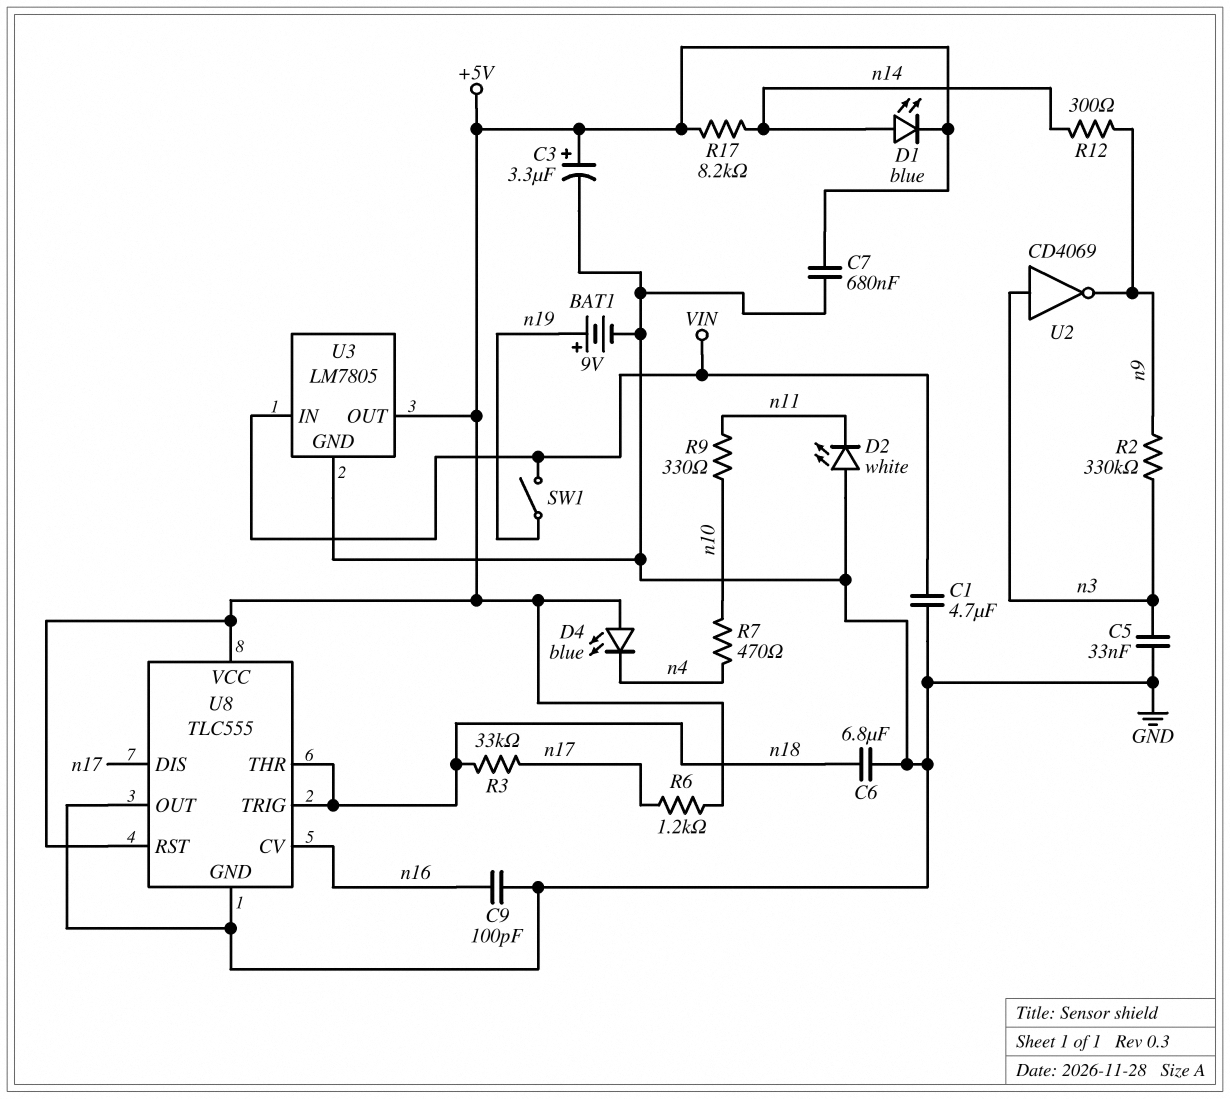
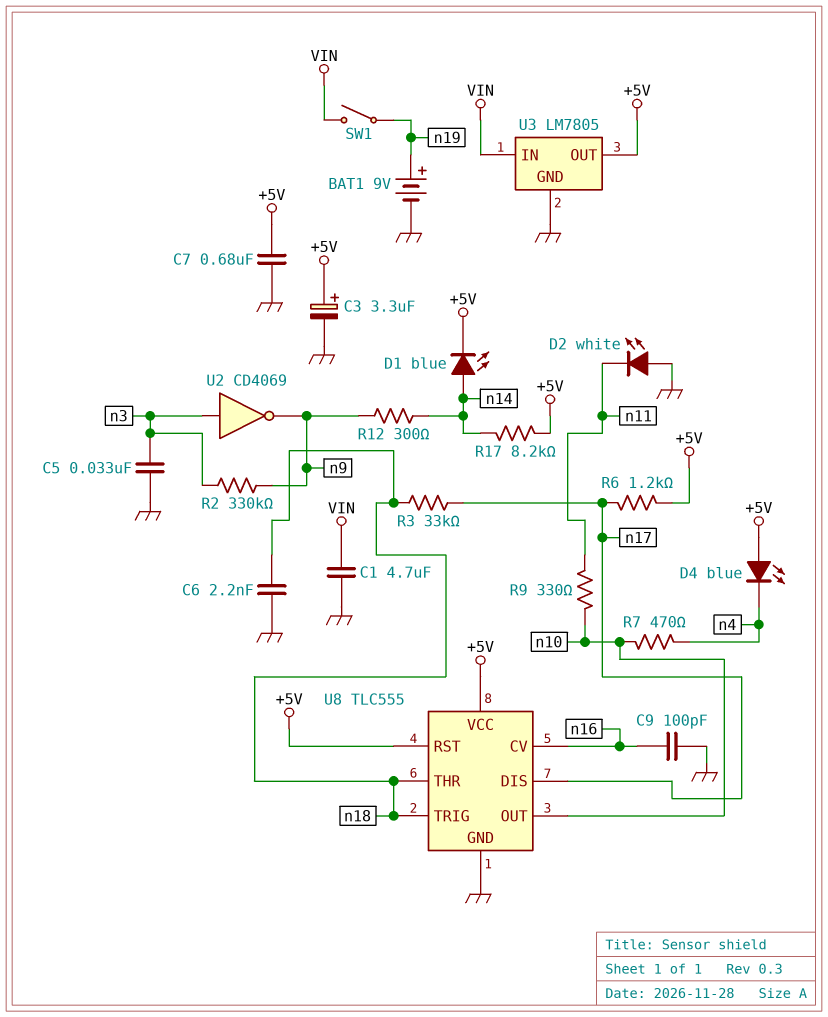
C6: 6.8uF (GND, n18) -> 2.2nF (GND, n18)
U8 pin OUT: GND -> n10

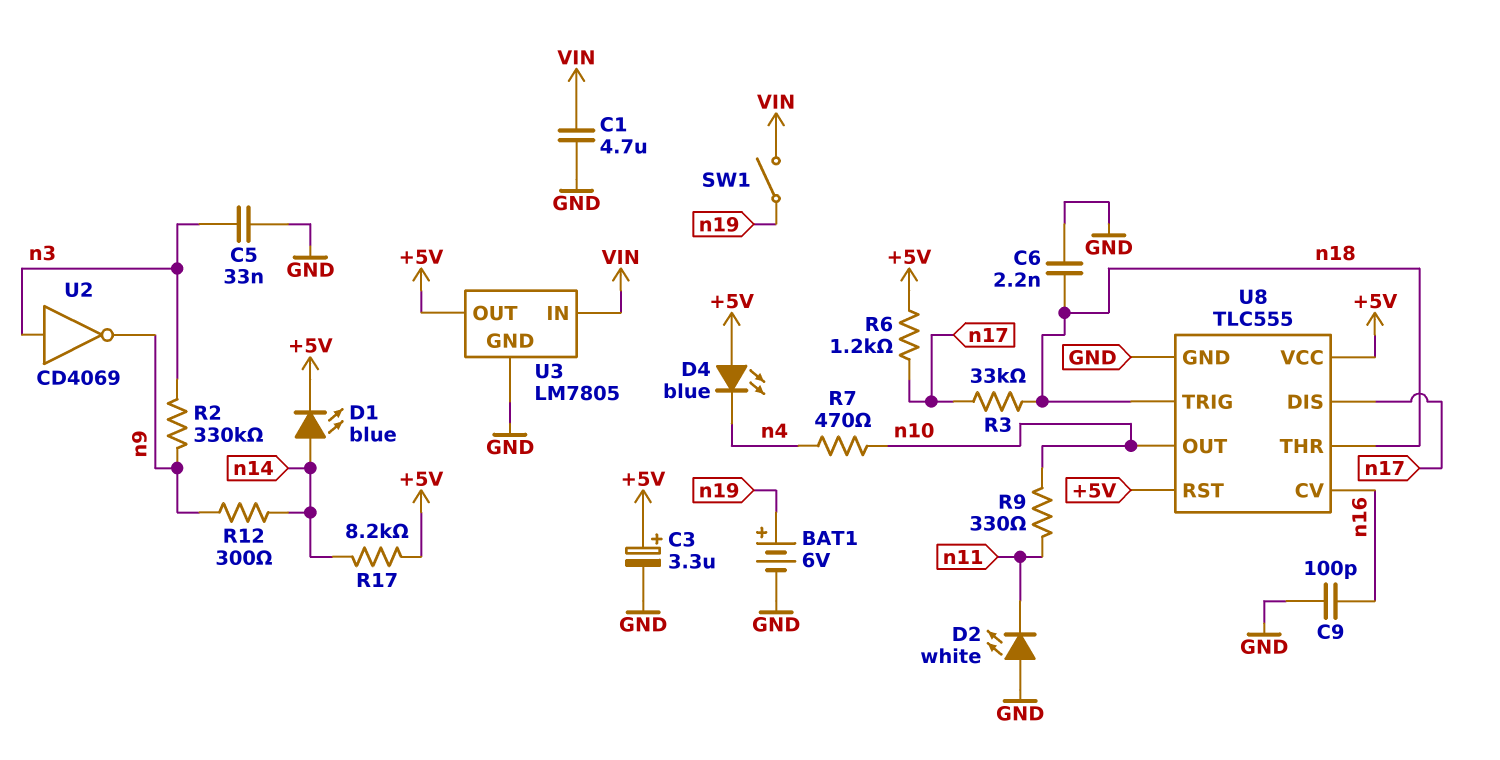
BAT1: 9V (plus n19, minus GND) -> 6V (plus n19, minus GND)
C7: 680nF (+5V, GND) -> none

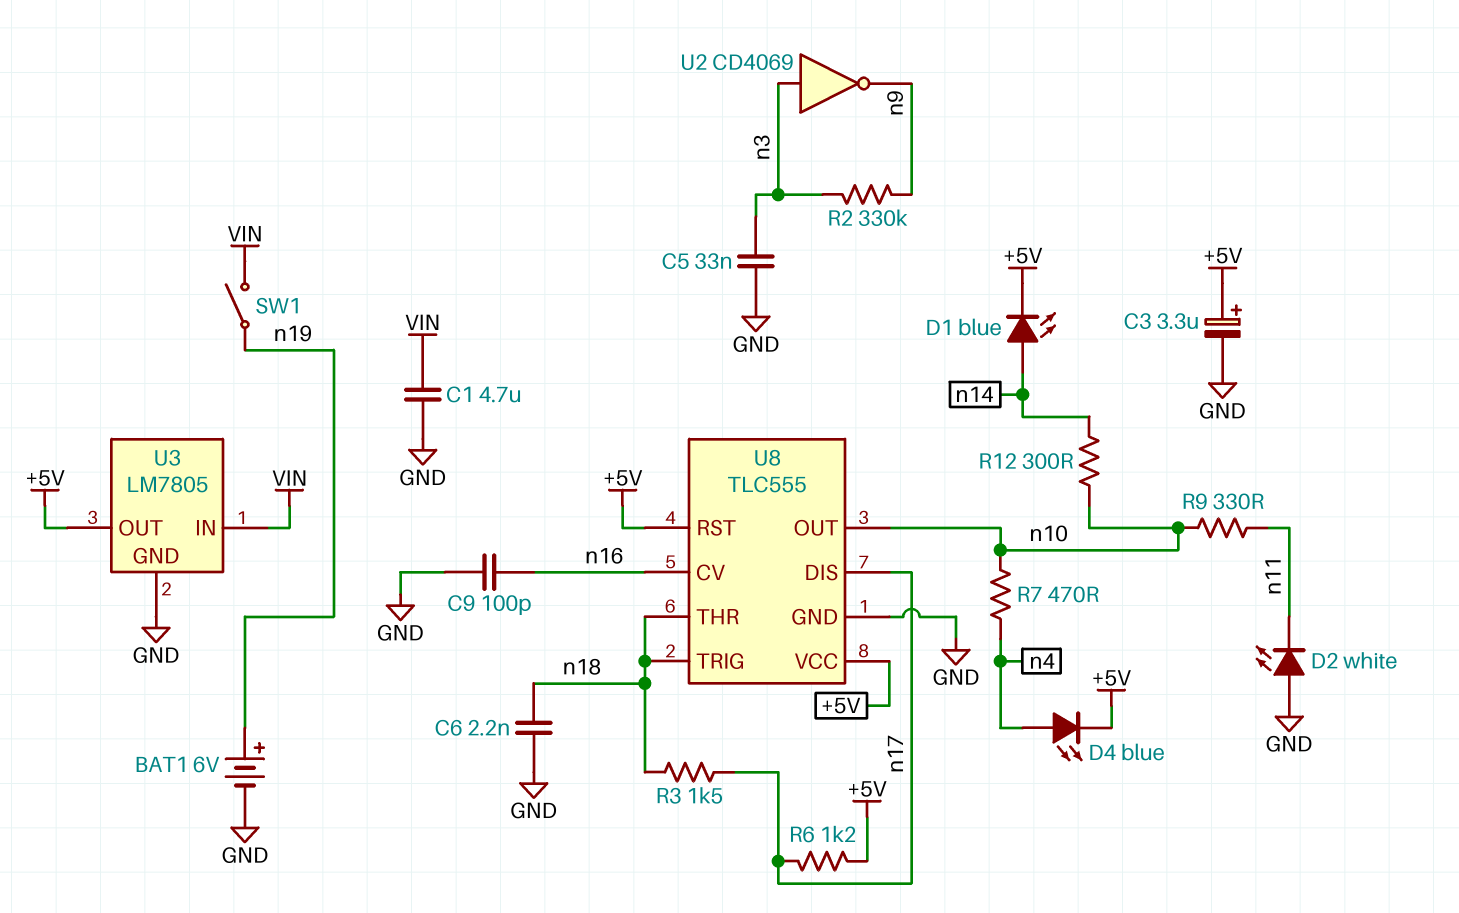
D4: LED blue (A +5V, K n4) -> LED blue (A n4, K +5V)
R3: 33k (n17, n18) -> 1.5k (n17, n18)
R12: 300 (n9, n14) -> 300 (n10, n14)
R17: 8.2k (+5V, n14) -> none

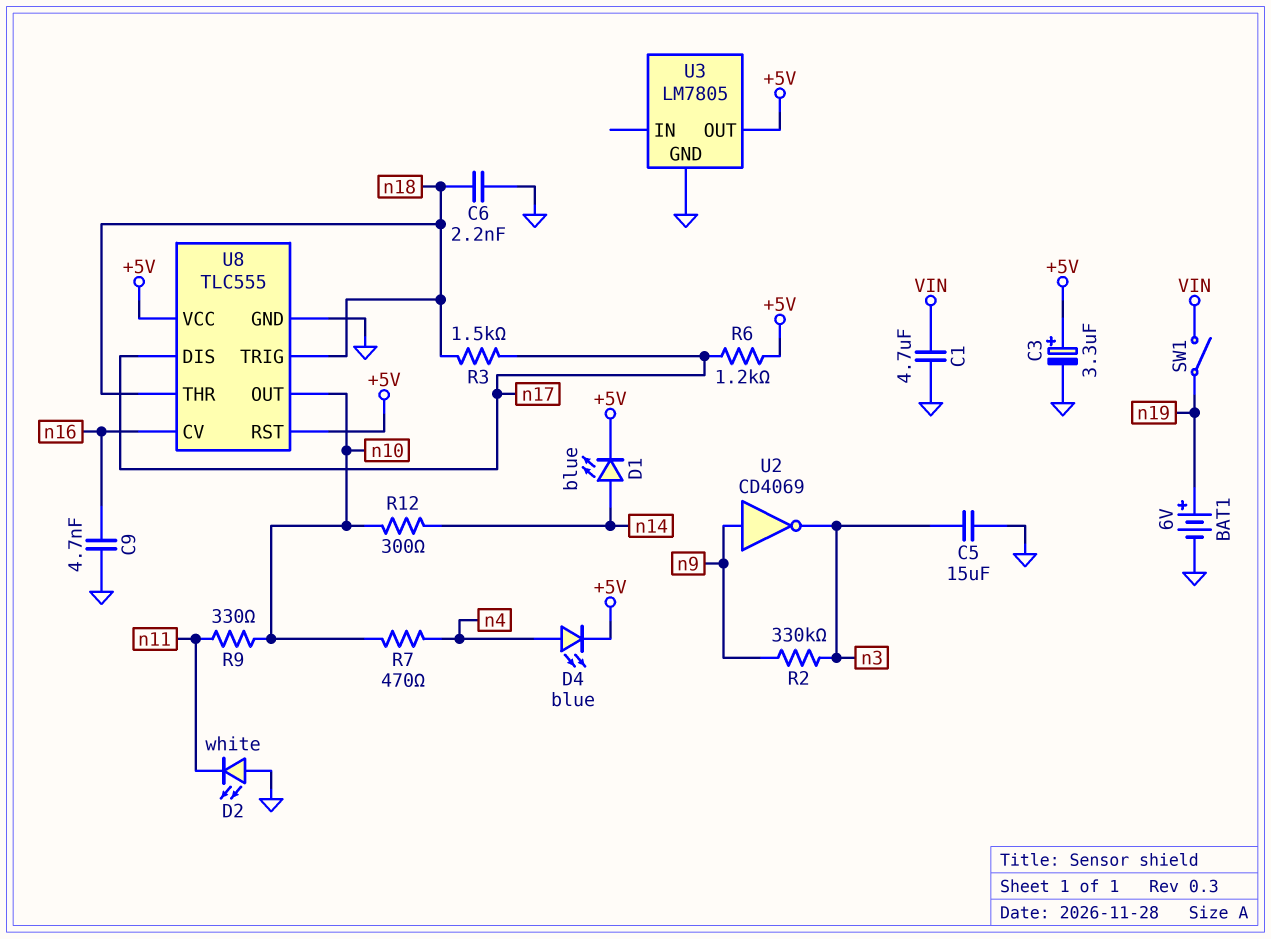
C5: 33nF (GND, n3) -> 15uF (GND, n3)
C9: 100pF (GND, n16) -> 4.7nF (GND, n16)
U2: NOT CD4069 (in n3, out n9) -> NOT CD4069 (in n9, out n3)
U3 pin IN: VIN -> none

